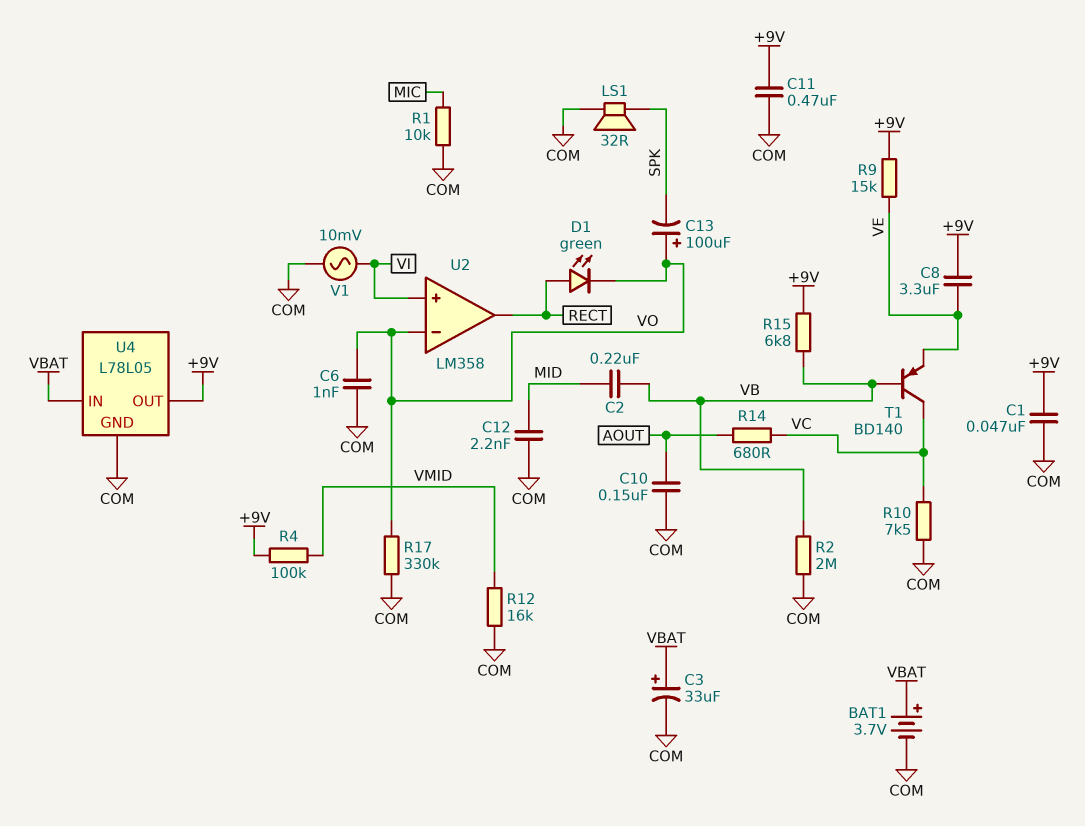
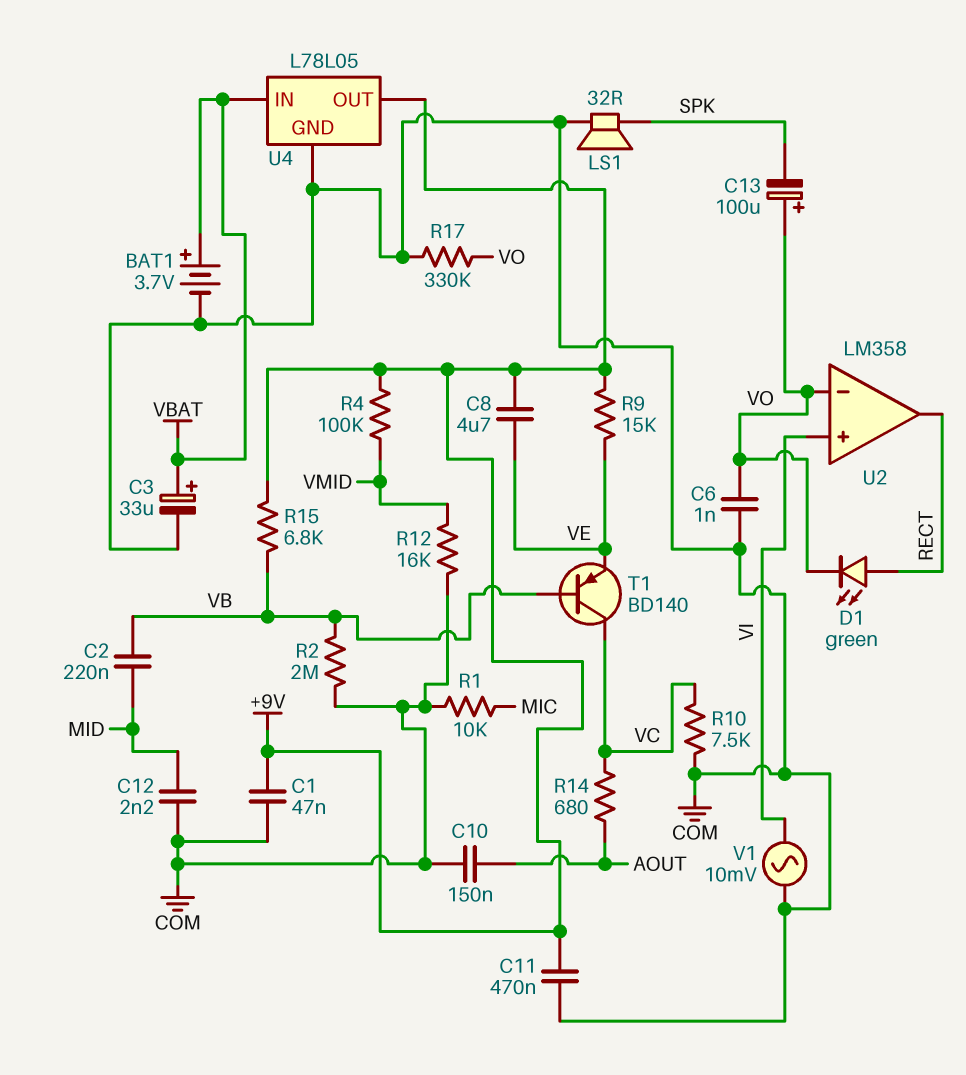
C8: 3.3uF (+9V, VE) -> 4.7uF (+9V, VE)

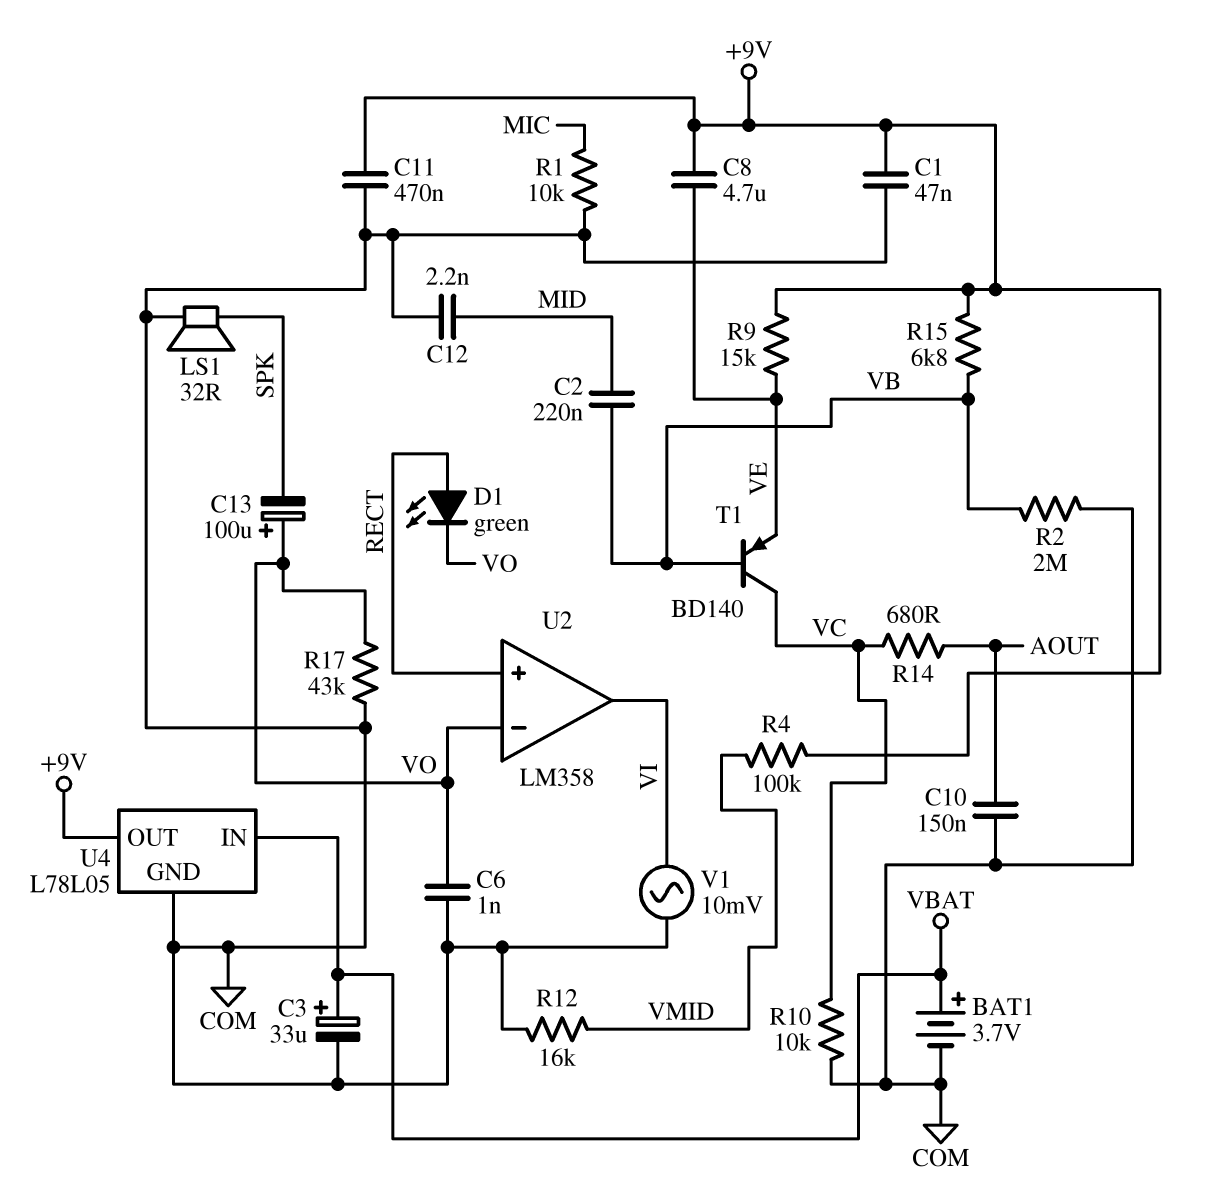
R10: 7.5k (COM, VC) -> 10k (COM, VC)
R17: 330k (COM, VO) -> 43k (COM, VO)
U2 pin in+: VI -> RECT
U2 pin out: RECT -> VI

